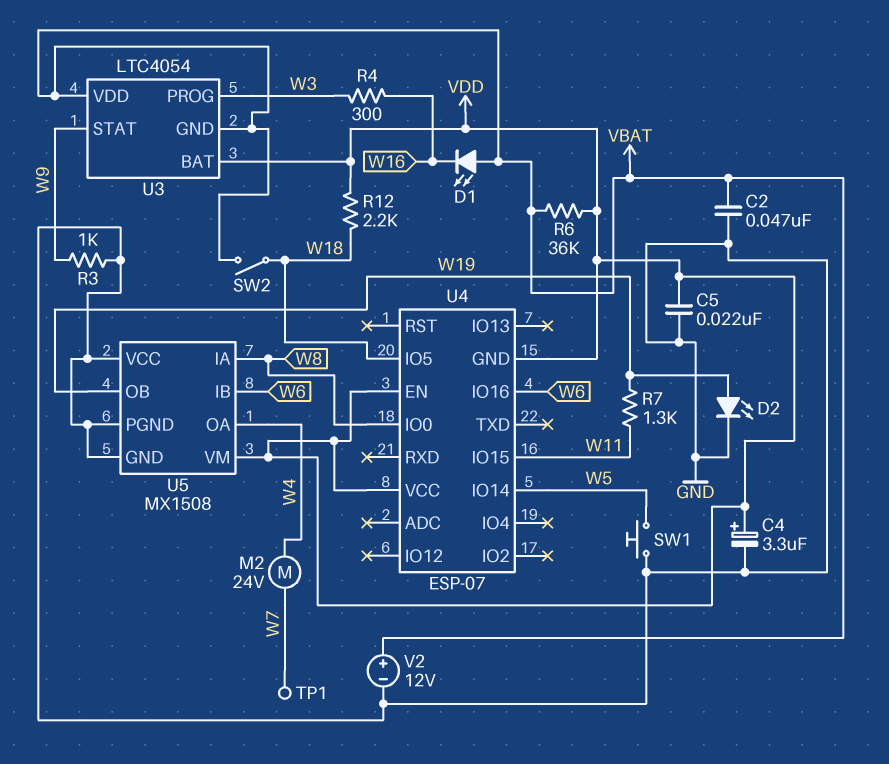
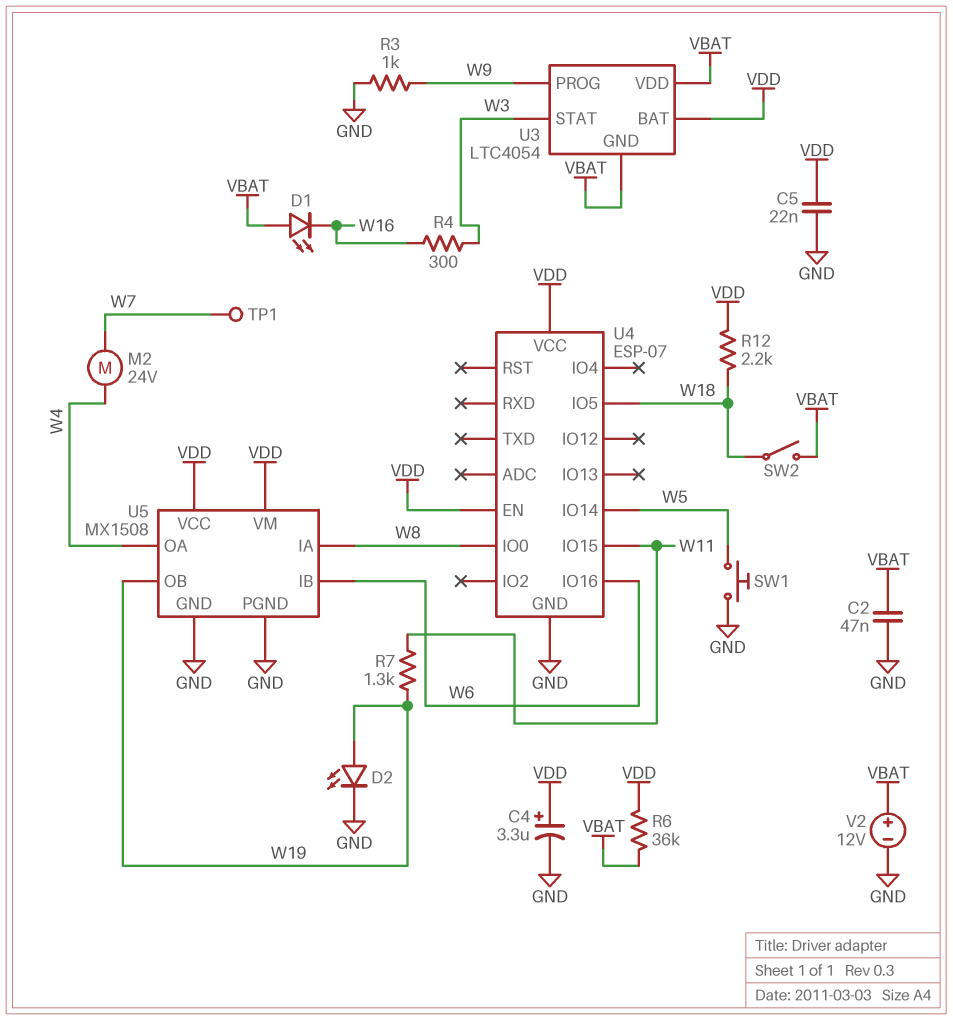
U3 pin PROG: W3 -> W9
U3 pin STAT: W9 -> W3
U4 pin GND: VDD -> GND
U5 pin VCC: GND -> VDD

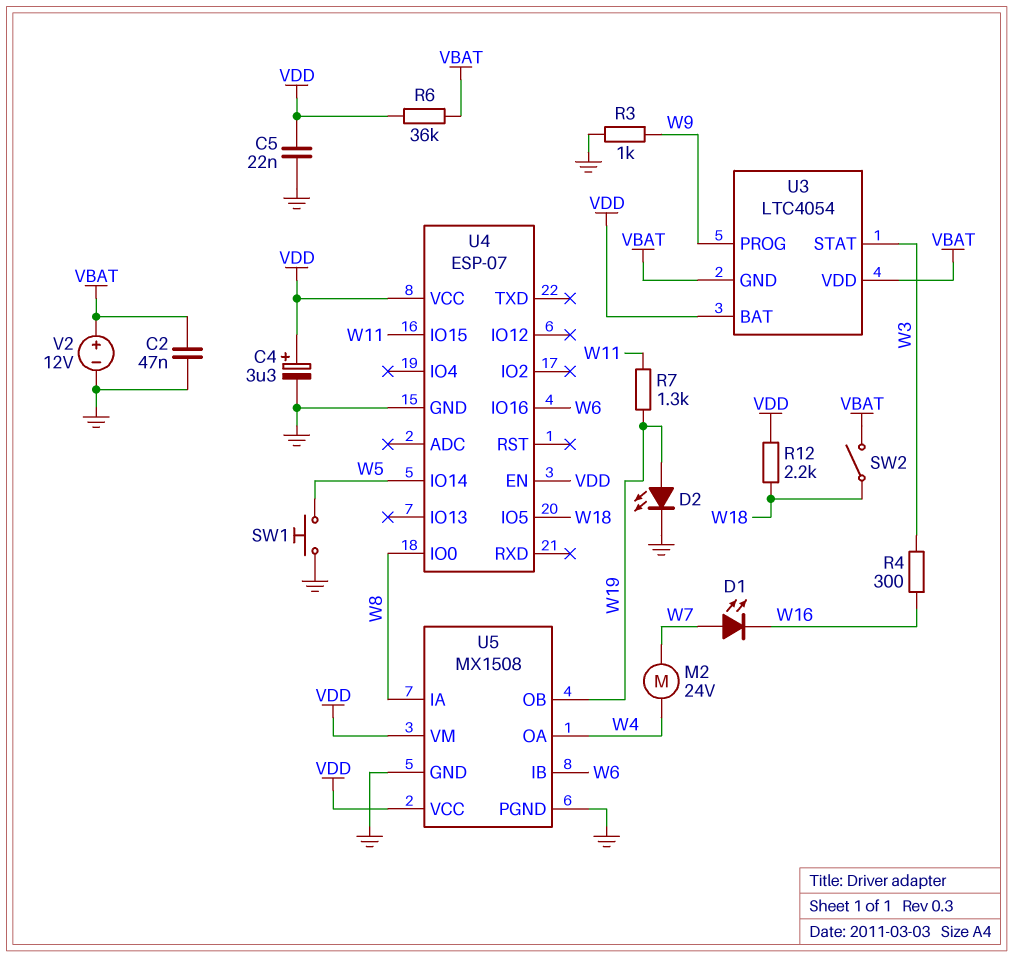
D1: LED (A VBAT, K W16) -> LED (A W7, K W16)
TP1: test point (W7) -> none

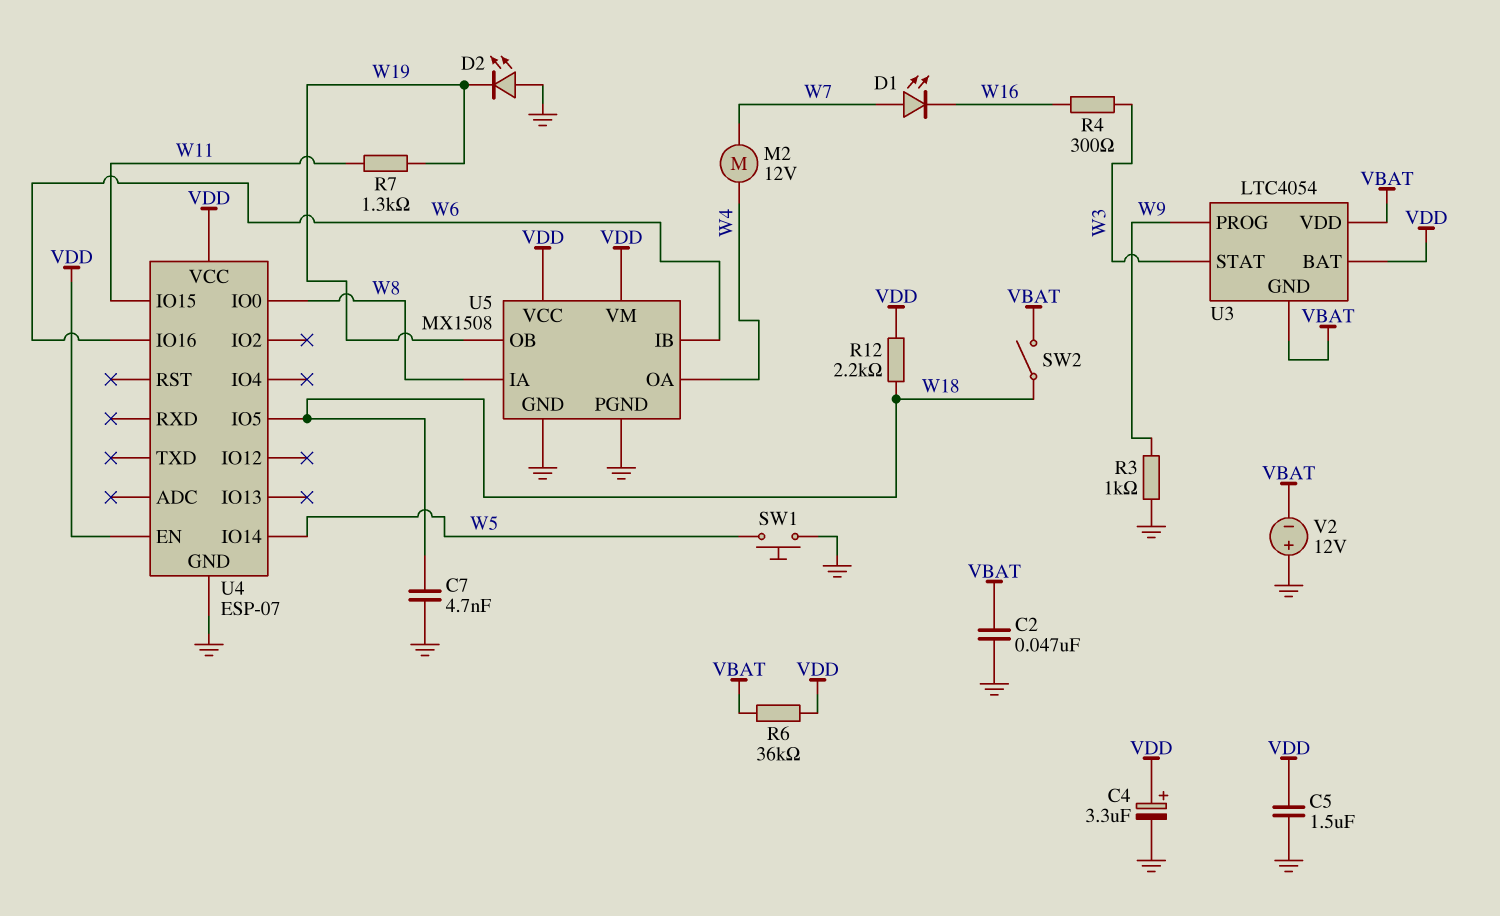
C5: 22nF (GND, VDD) -> 1.5uF (GND, VDD)
C7: none -> 4.7nF (GND, W18)
D2: LED (A W19, K GND) -> LED (A GND, K W19)
M2: motor 24V (W4, W7) -> motor 12V (W4, W7)
V2: 12V (plus VBAT, minus GND) -> 12V (plus GND, minus VBAT)

